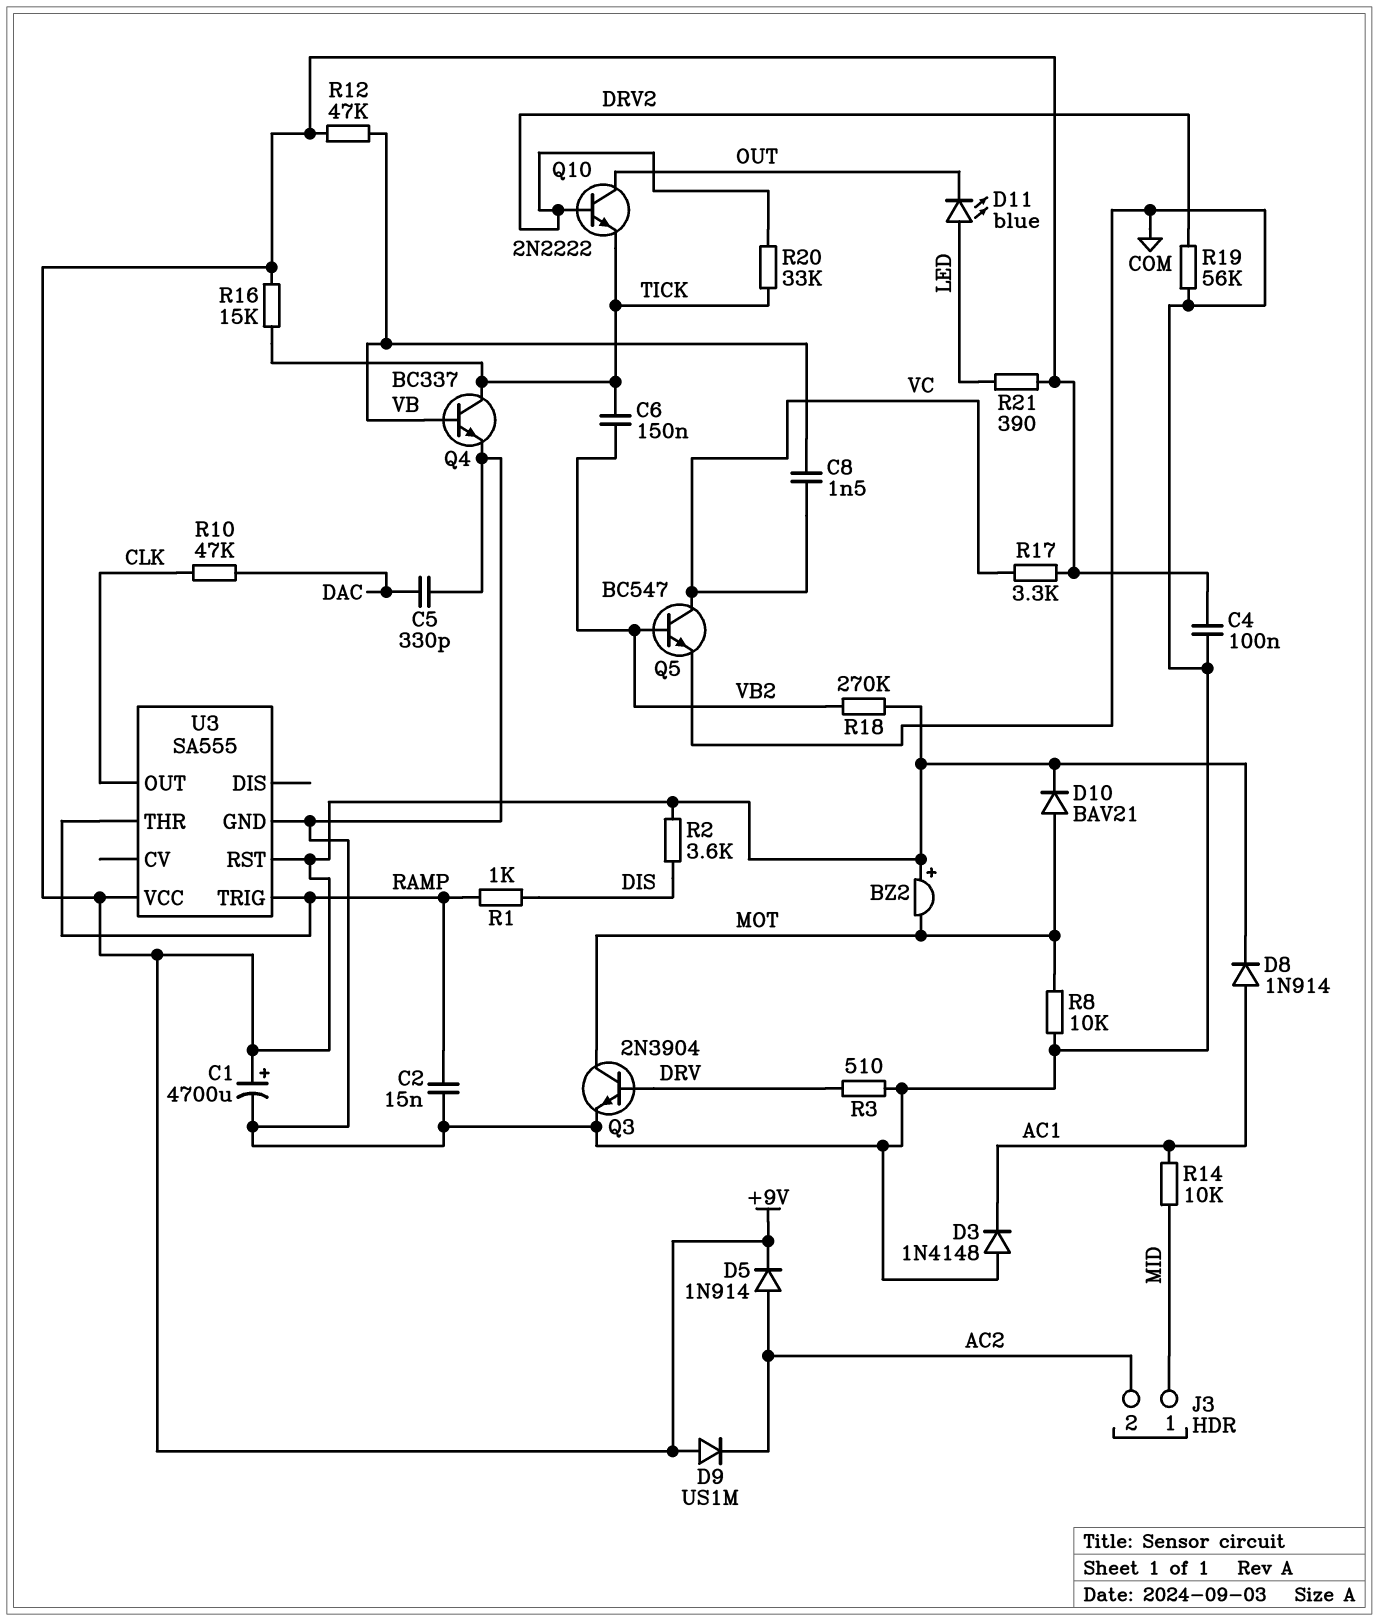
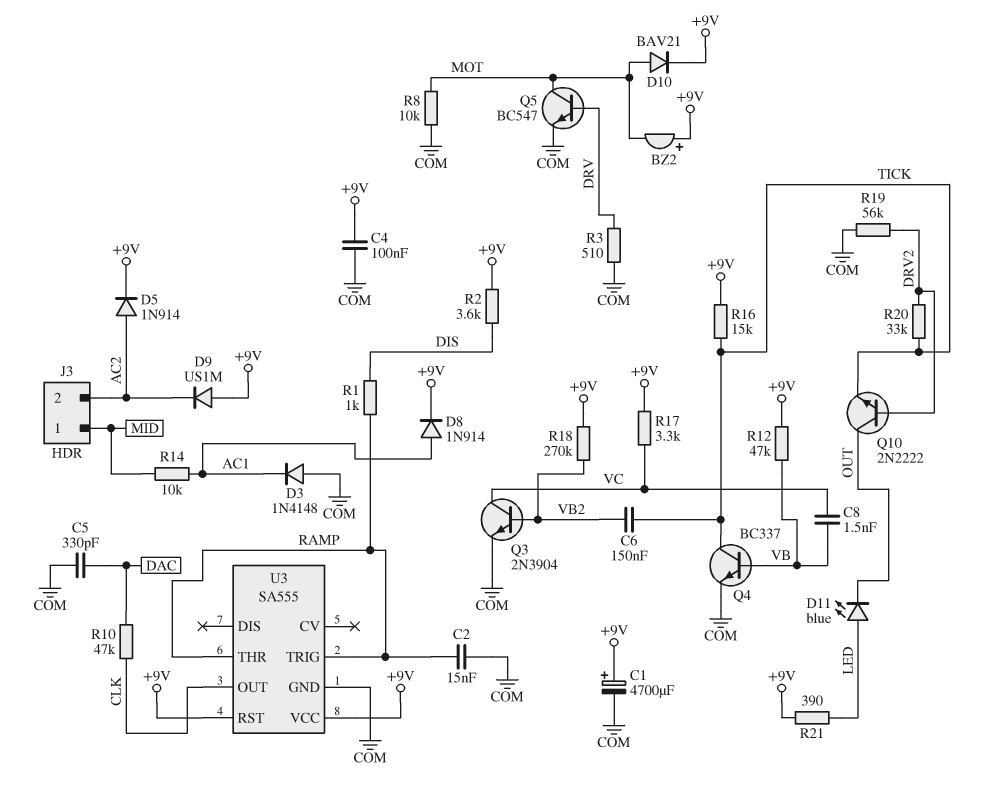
Q3: NPN 2N3904 (B DRV, C MOT, E COM) -> NPN 2N3904 (B VB2, C VC, E COM)
Q5: NPN BC547 (B VB2, C VC, E COM) -> NPN BC547 (B DRV, C MOT, E COM)

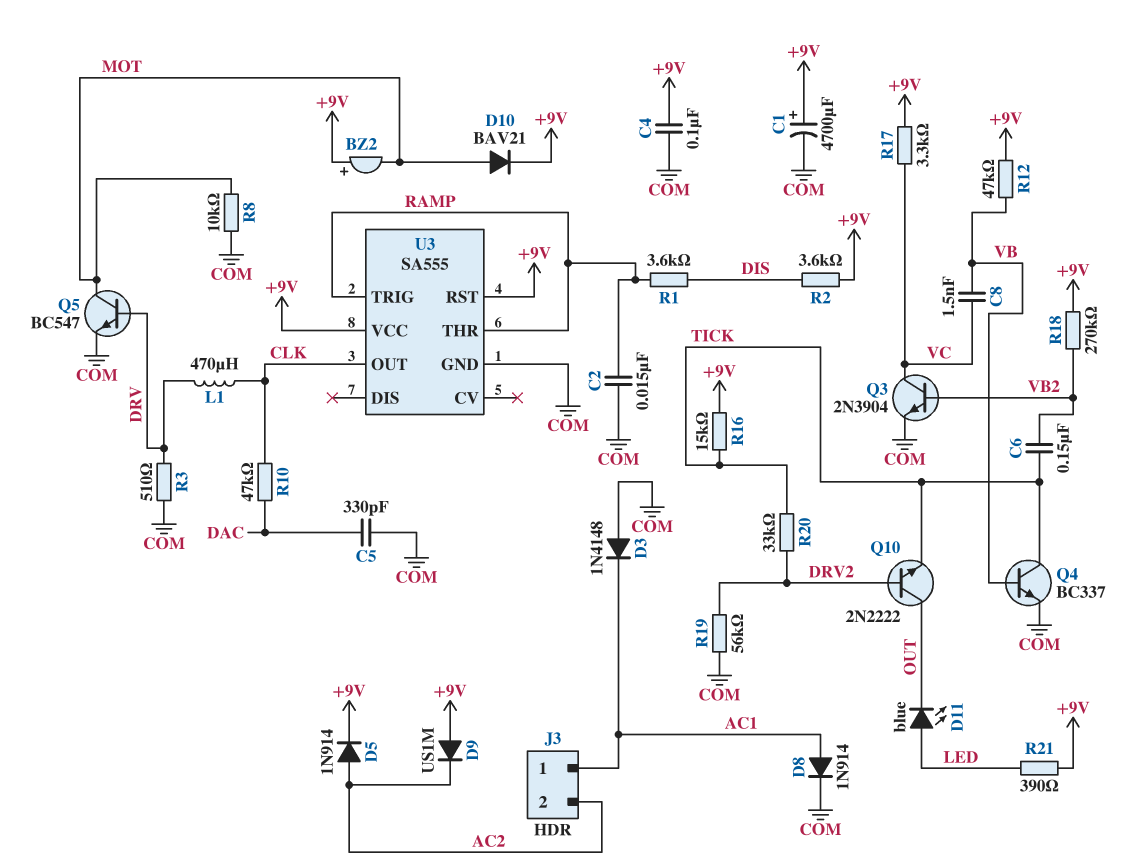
D8: diode 1N914 (A AC1, K +9V) -> diode 1N914 (A AC1, K COM)
J3 pin 1: MID -> AC1
L1: none -> 470uH (CLK, DRV)
R1: 1k (DIS, RAMP) -> 3.6k (DIS, RAMP)
R14: 10k (AC1, MID) -> none

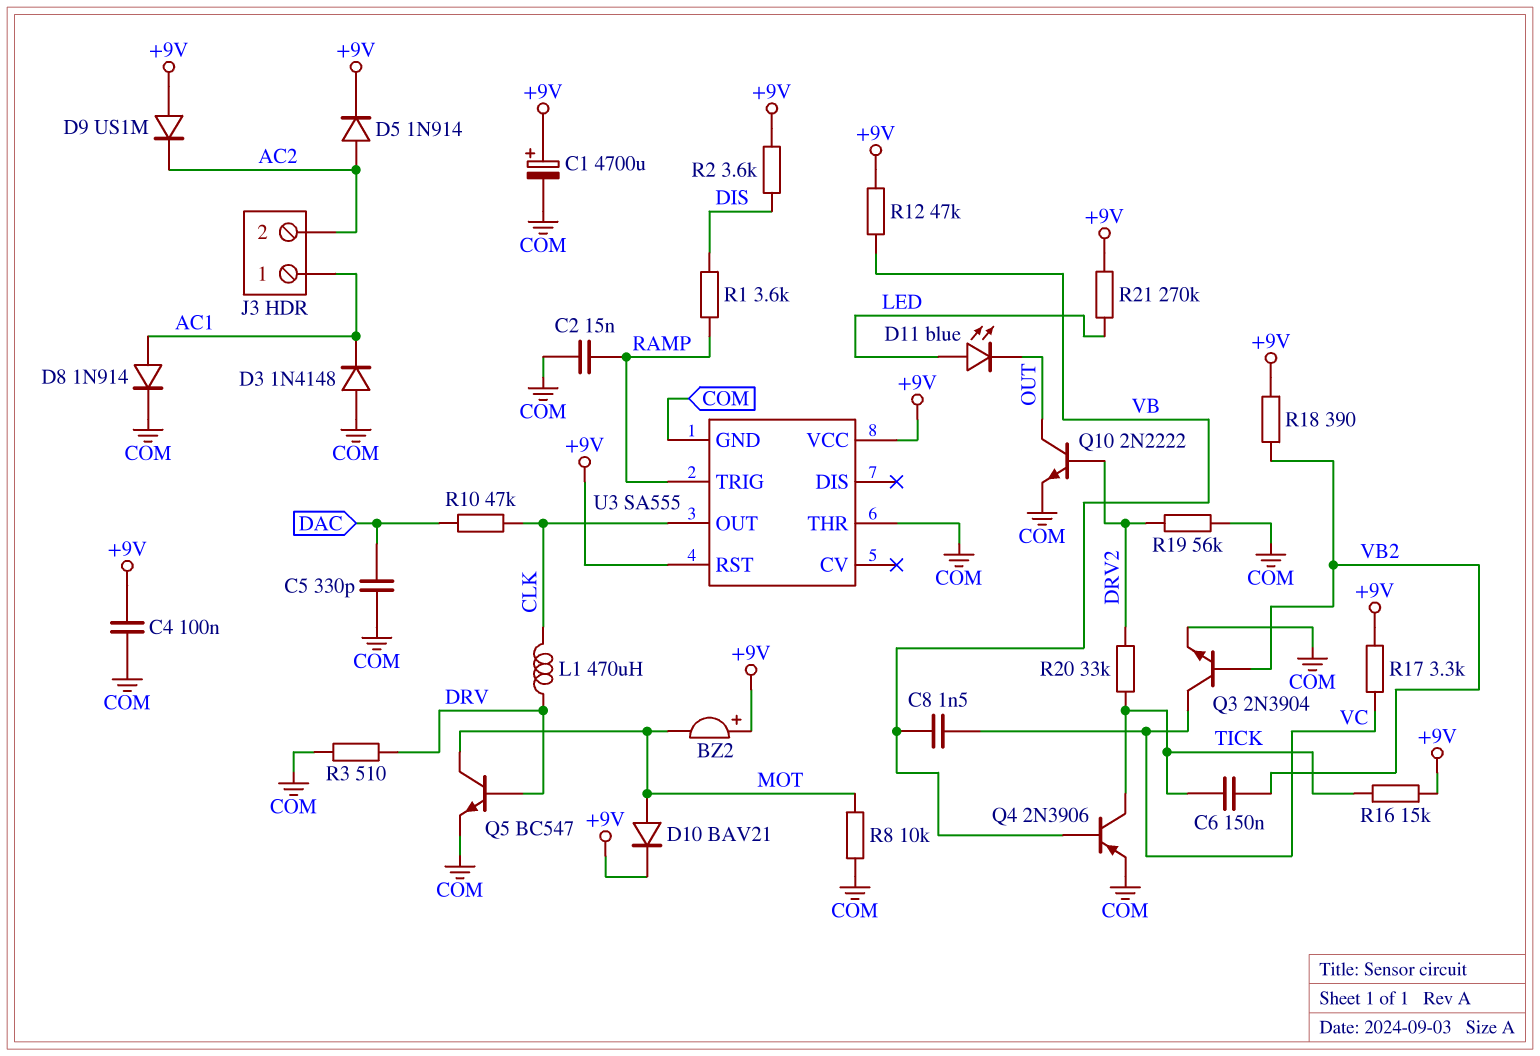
Q4: NPN BC337 (B VB, C TICK, E COM) -> PNP 2N3906 (B VB, C TICK, E COM)
Q10: NPN 2N2222 (B DRV2, C OUT, E TICK) -> NPN 2N2222 (B DRV2, C OUT, E COM)
R18: 270k (+9V, VB2) -> 390 (+9V, VB2)
R21: 390 (+9V, LED) -> 270k (+9V, LED)
U3 pin THR: RAMP -> COM

